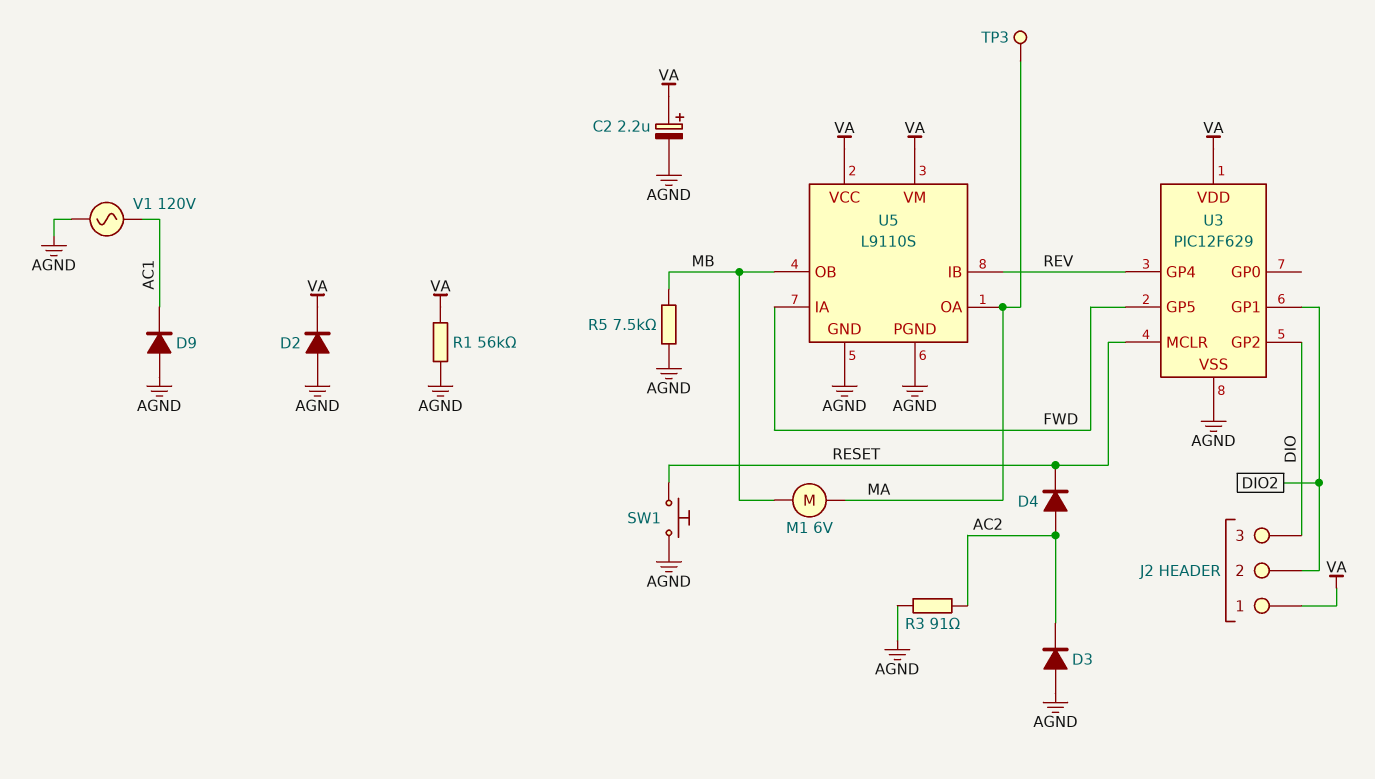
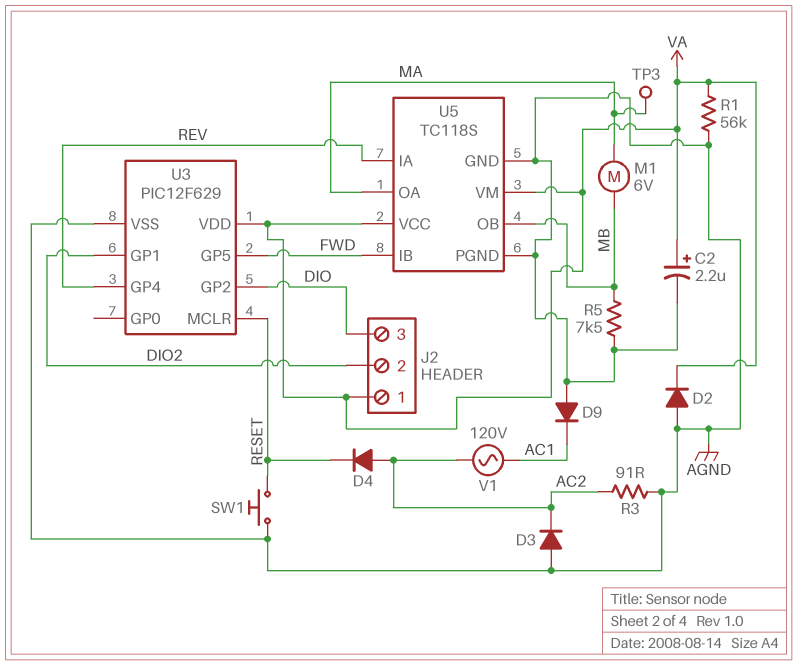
U5: L9110S -> TC118S
U5 pin IA: FWD -> REV
U5 pin IB: REV -> FWD
V1: AC 120V (AC1, AGND) -> AC 120V (AC1, AC2)

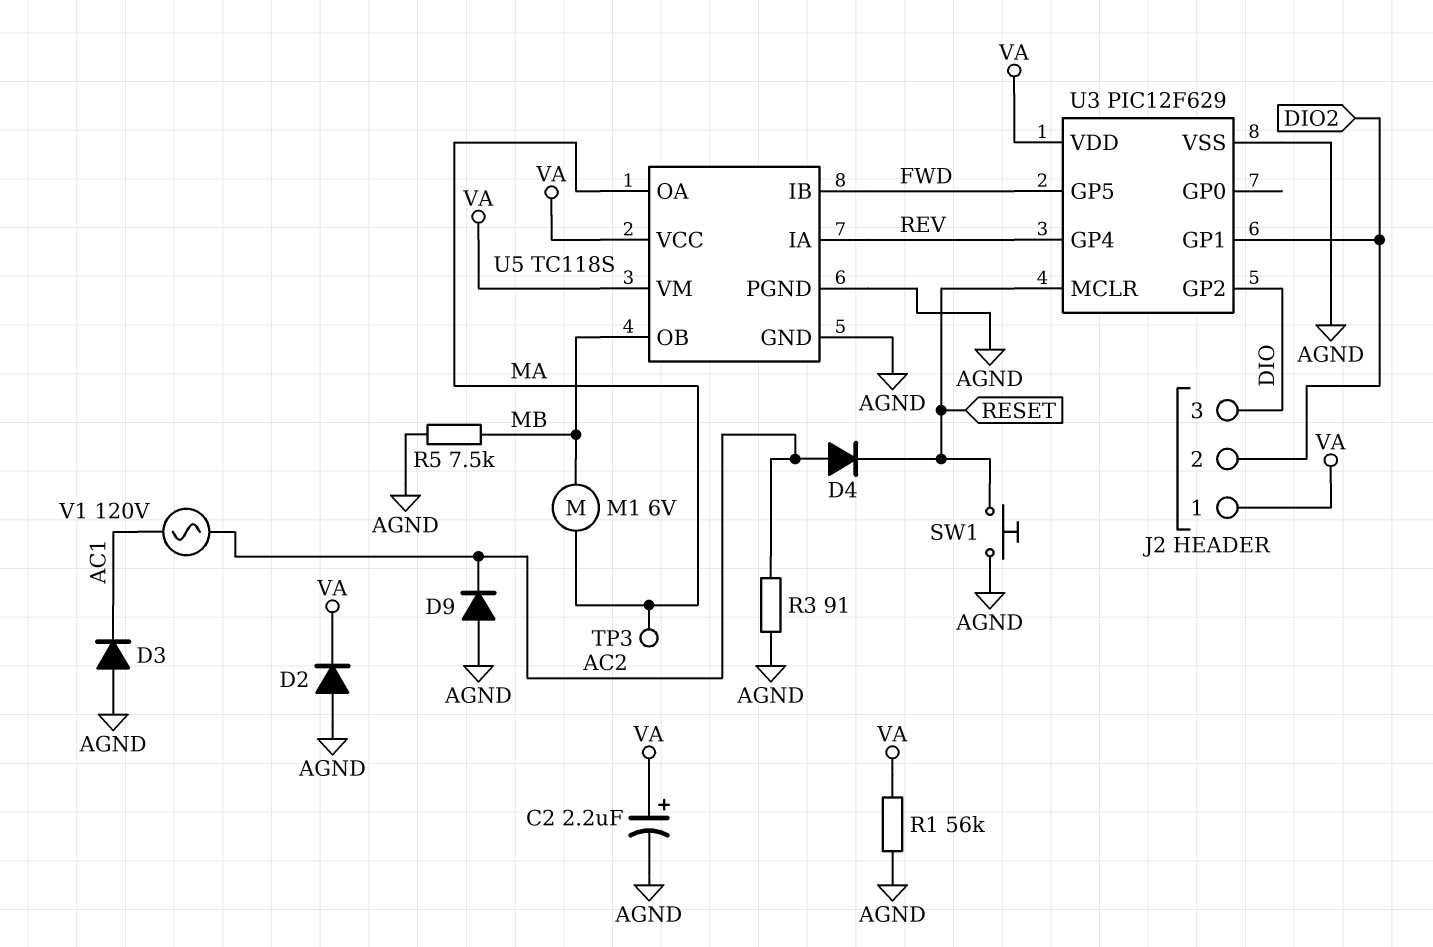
D3: diode (A AGND, K AC2) -> diode (A AGND, K AC1)
D9: diode (A AGND, K AC1) -> diode (A AGND, K AC2)

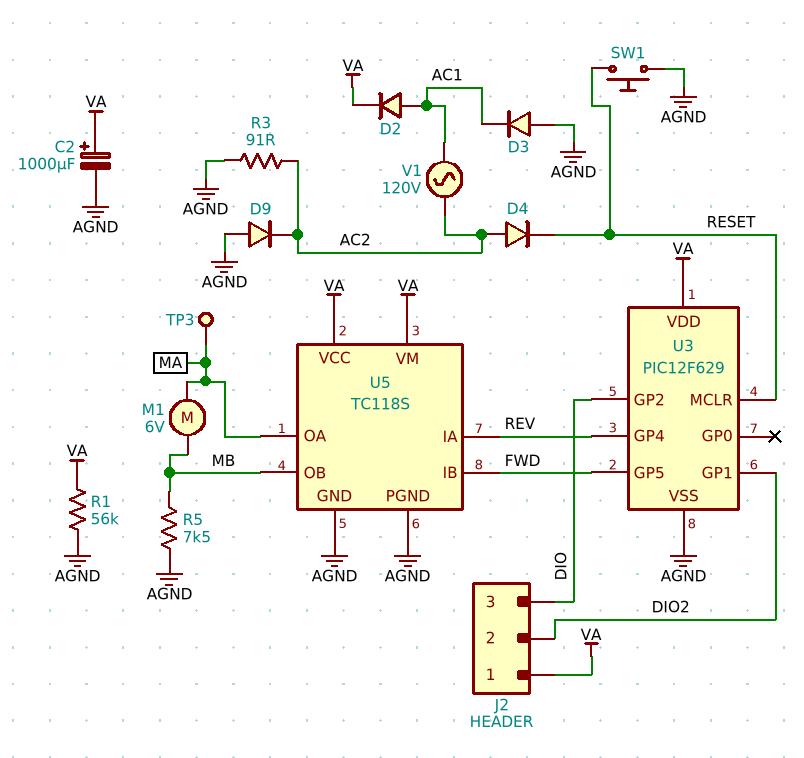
C2: 2.2uF (plus VA, minus AGND) -> 1000uF (plus VA, minus AGND)
D2: diode (A AGND, K VA) -> diode (A AC1, K VA)

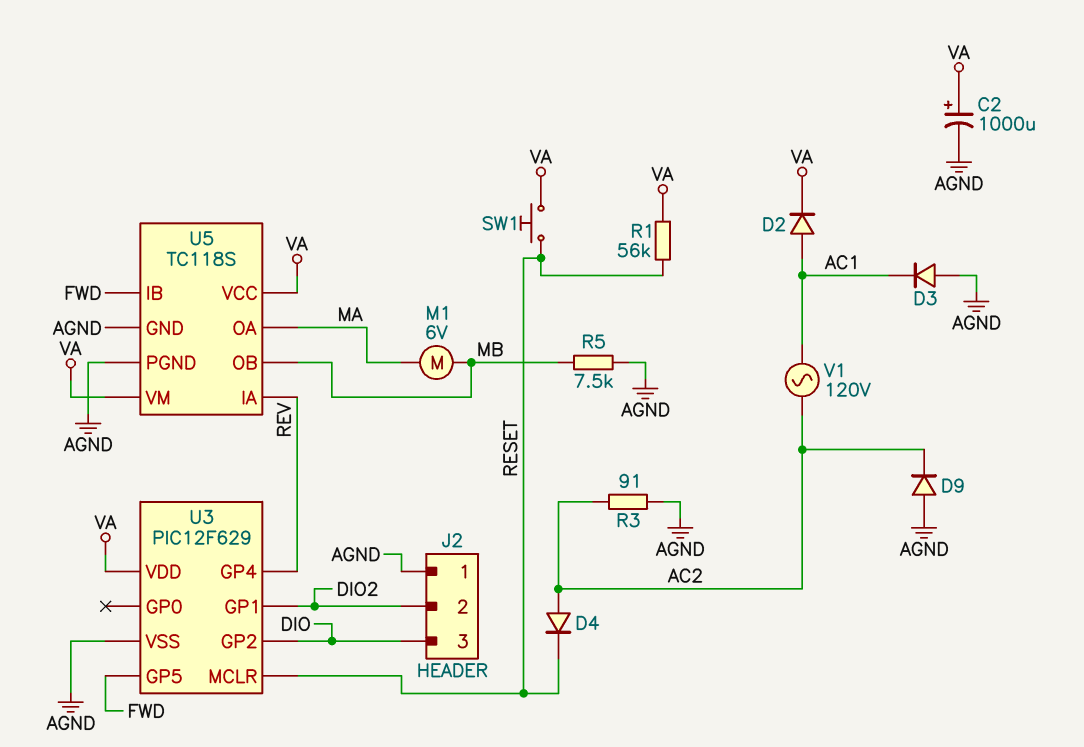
J2 pin 1: VA -> AGND
R1: 56k (AGND, VA) -> 56k (RESET, VA)
SW1: button (AGND, RESET) -> button (RESET, VA)
TP3: test point (MA) -> none

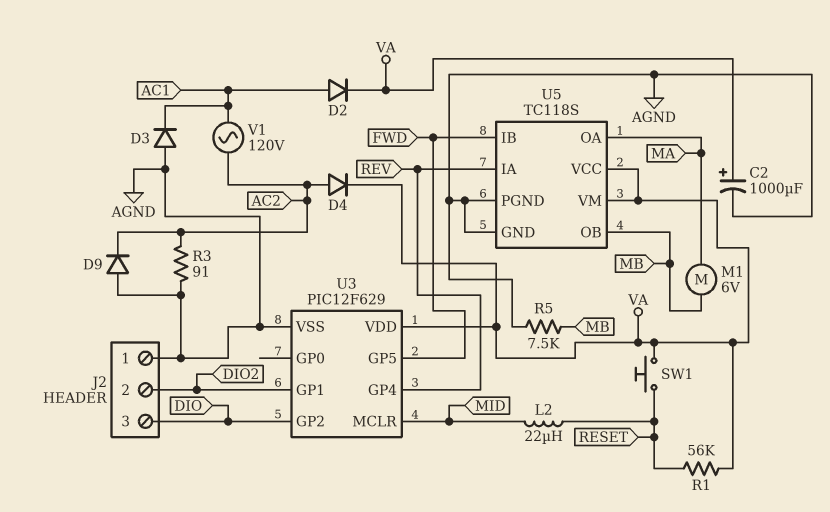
D4: diode (A AC2, K RESET) -> diode (A AC2, K VA)
L2: none -> 22uH (MID, RESET)
U3 pin MCLR: RESET -> MID

